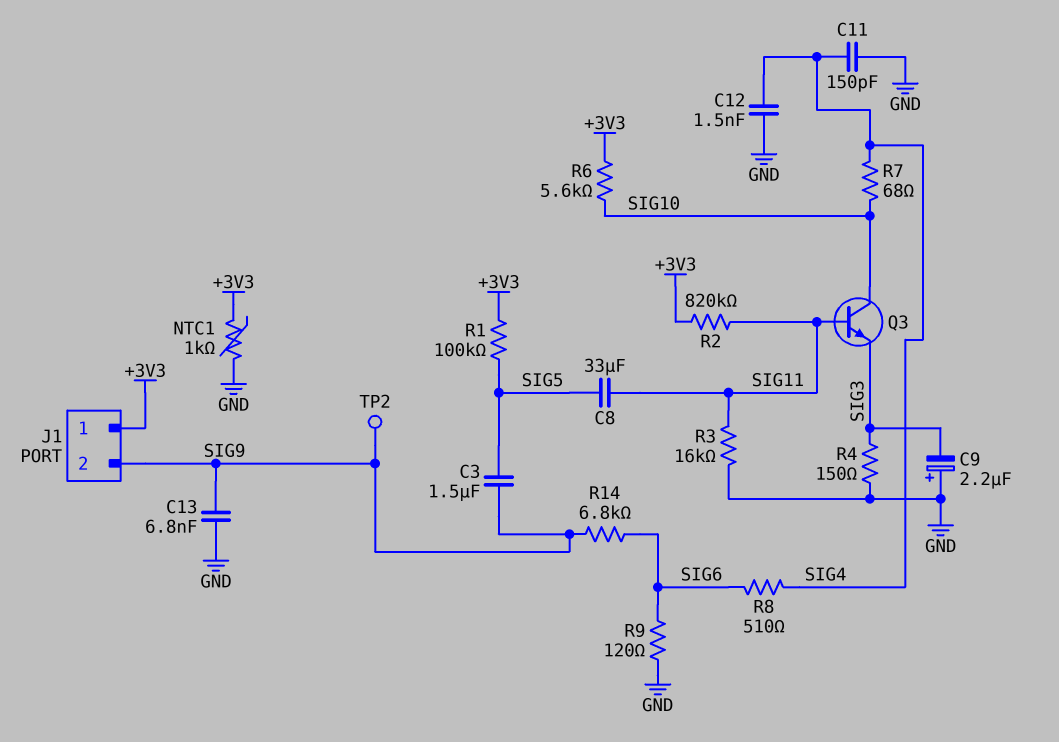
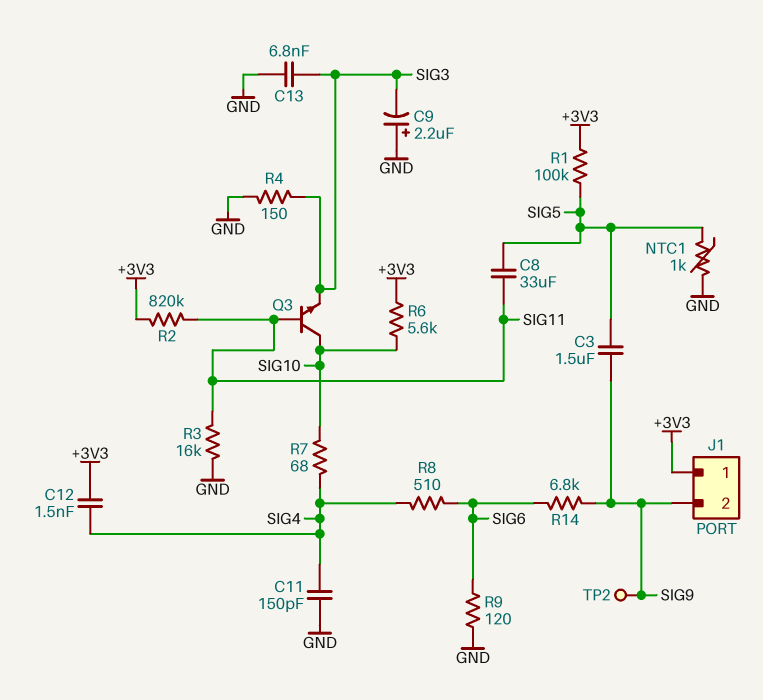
C12: 1.5nF (GND, SIG4) -> 1.5nF (+3V3, SIG4)
C13: 6.8nF (GND, SIG9) -> 6.8nF (GND, SIG3)
NTC1: 1k (+3V3, GND) -> 1k (GND, SIG5)

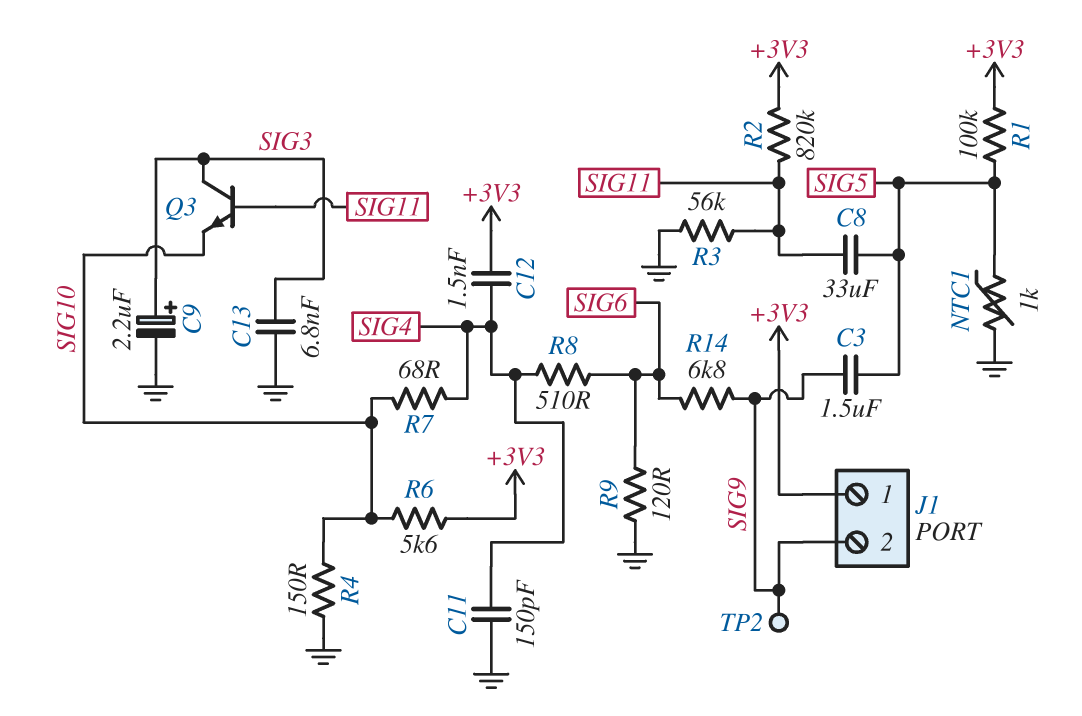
C9: 2.2uF (plus GND, minus SIG3) -> 2.2uF (plus SIG3, minus GND)
Q3: NPN (B SIG11, C SIG10, E SIG3) -> NPN (B SIG11, C SIG3, E SIG10)
R3: 16k (GND, SIG11) -> 56k (GND, SIG11)
R4: 150 (GND, SIG3) -> 150 (GND, SIG10)

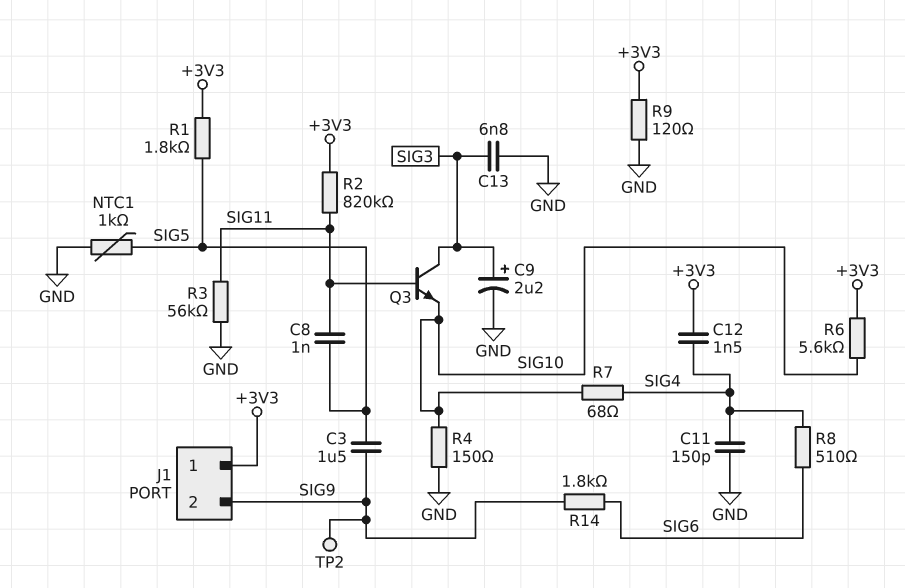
C8: 33uF (SIG5, SIG11) -> 1nF (SIG5, SIG11)
R1: 100k (+3V3, SIG5) -> 1.8k (+3V3, SIG5)
R9: 120 (GND, SIG6) -> 120 (+3V3, GND)
R14: 6.8k (SIG6, SIG9) -> 1.8k (SIG6, SIG9)

